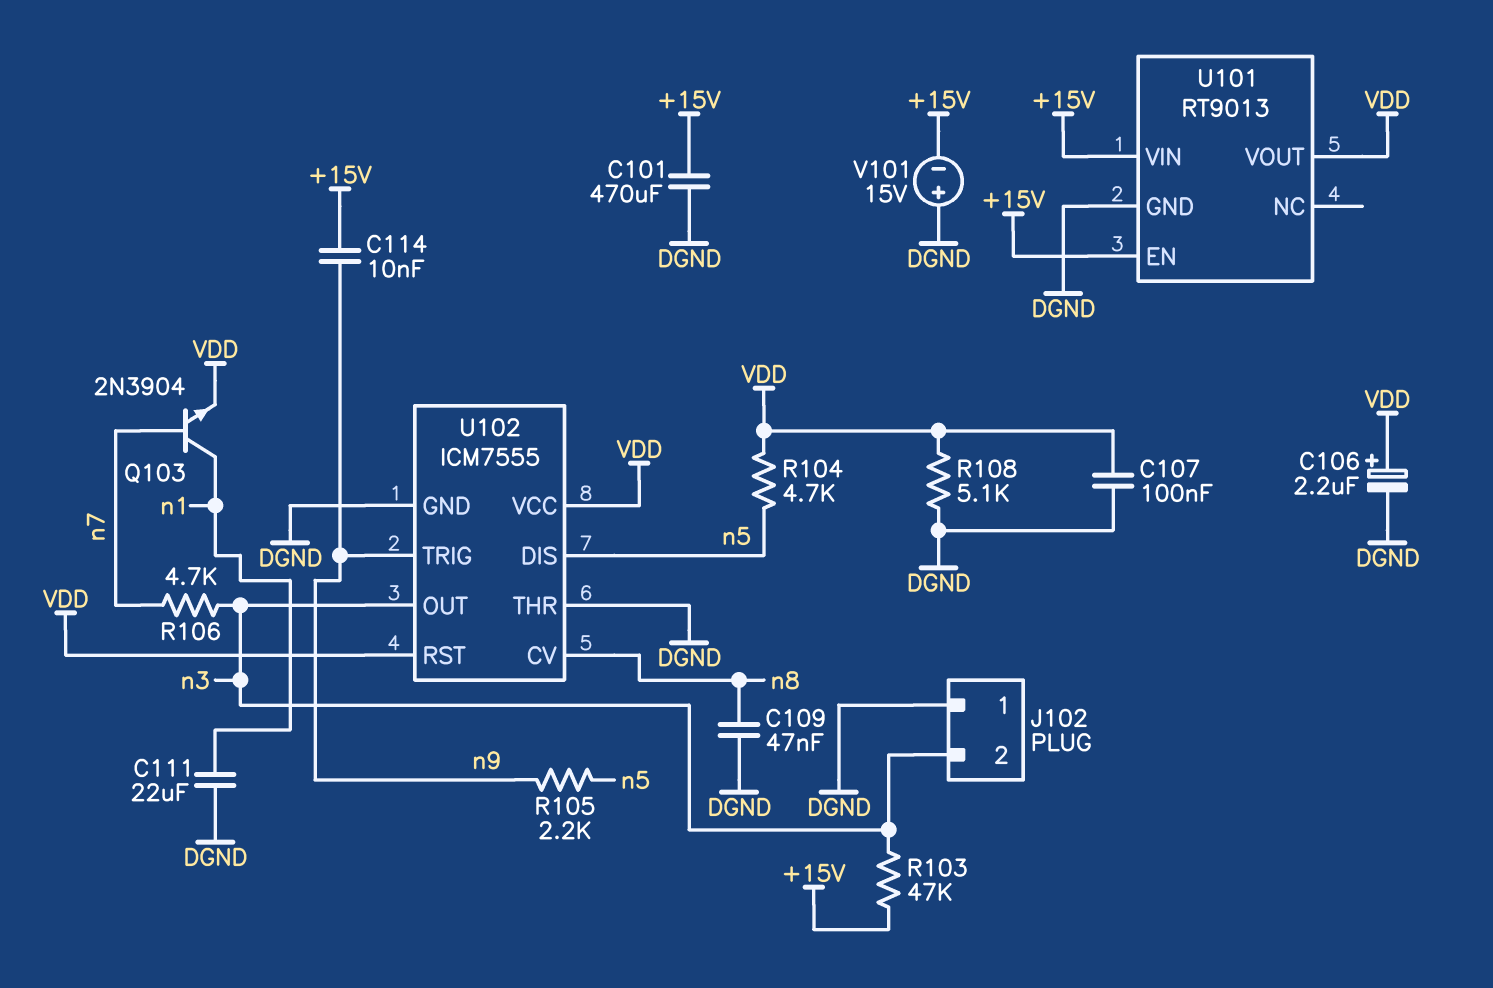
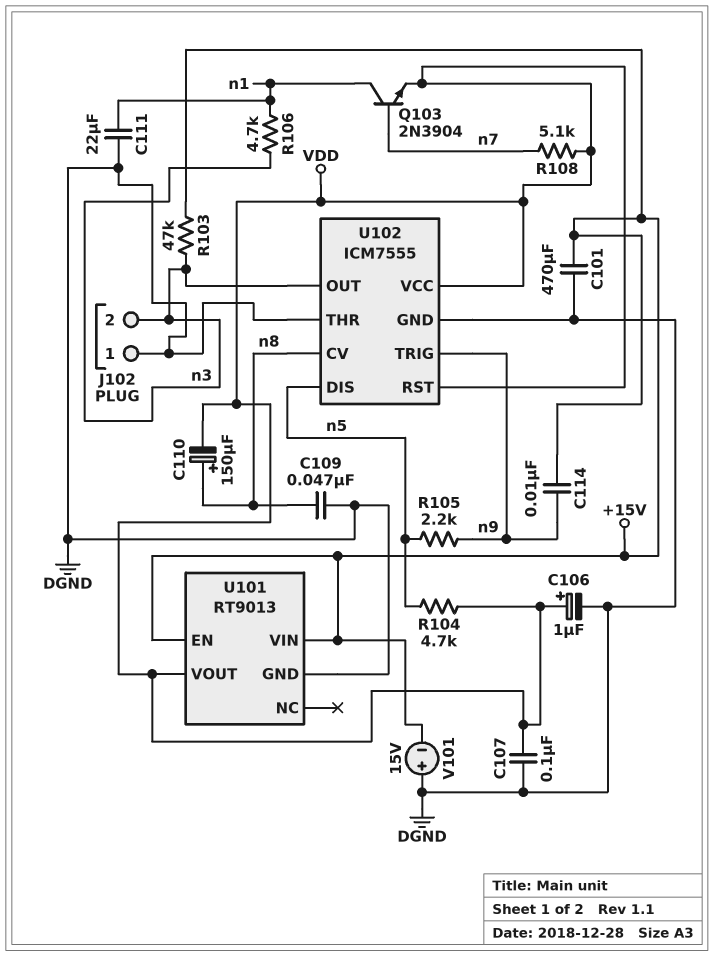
C106: 2.2uF (plus VDD, minus DGND) -> 1uF (plus VDD, minus DGND)
C110: none -> 150uF (plus n8, minus VDD)
R106: 4.7k (n3, n7) -> 4.7k (n1, n3)
R108: 5.1k (DGND, VDD) -> 5.1k (VDD, n7)

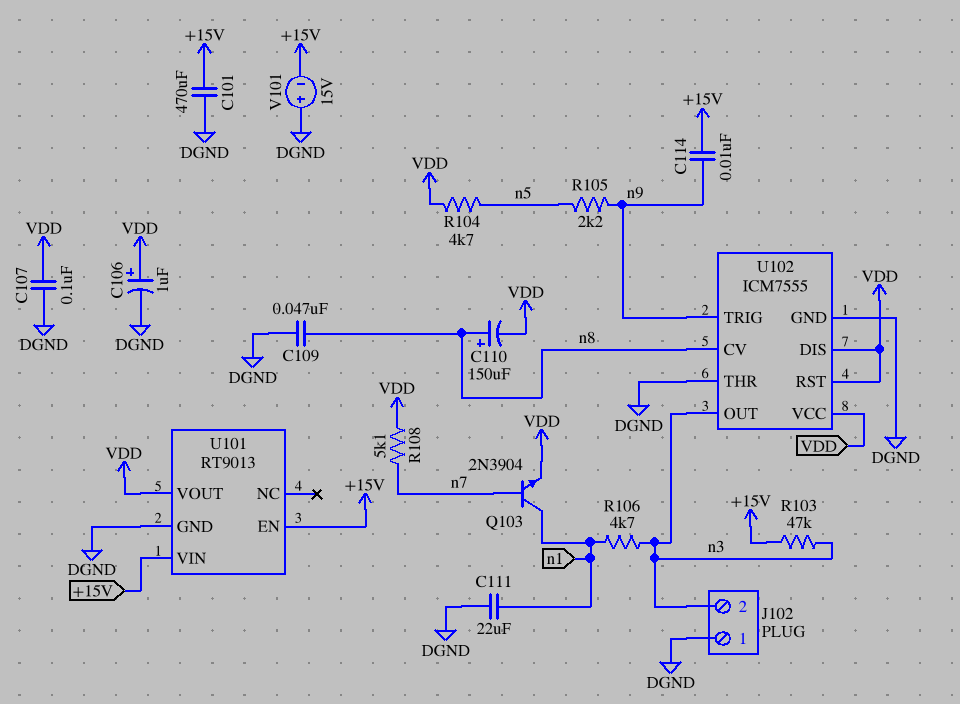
U102 pin DIS: n5 -> VDD

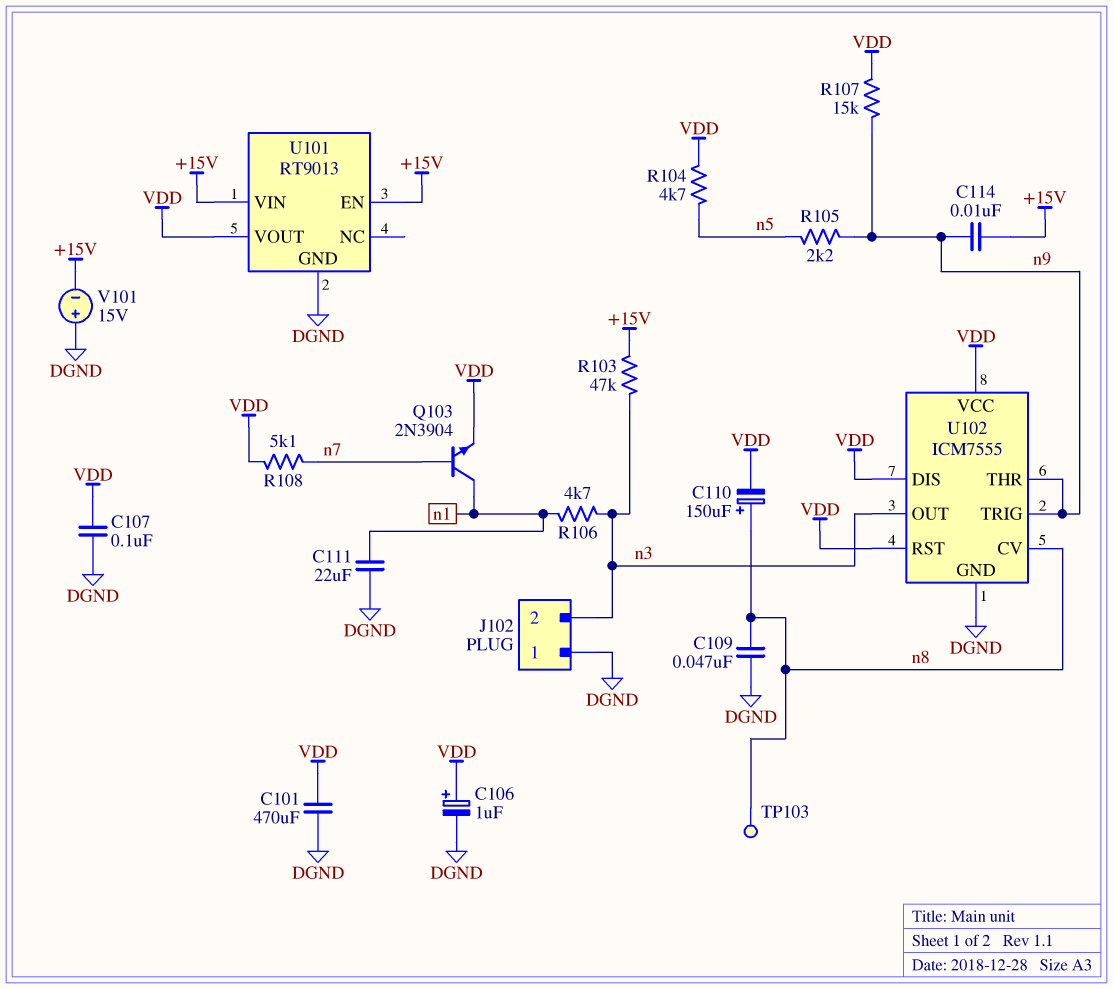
C101: 470uF (+15V, DGND) -> 470uF (DGND, VDD)
R107: none -> 15k (VDD, n9)
TP103: none -> test point (n8)
U102 pin THR: DGND -> n9

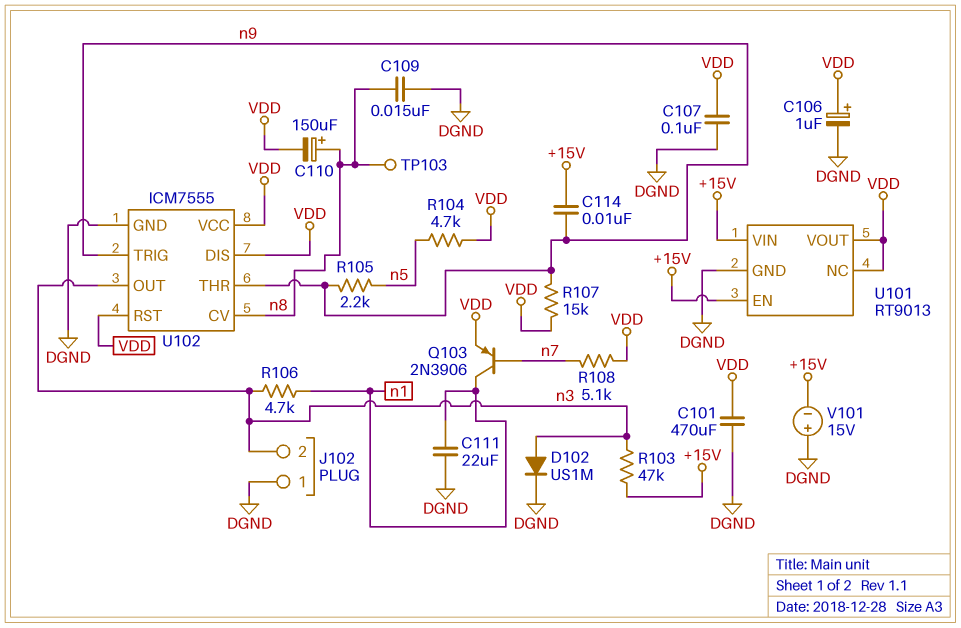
C109: 47nF (DGND, n8) -> 15nF (DGND, n8)
D102: none -> diode US1M (A n3, K DGND)
Q103: NPN 2N3904 (B n7, C n1, E VDD) -> PNP 2N3906 (B n7, C n1, E VDD)
U101 pin NC: none -> VDD

